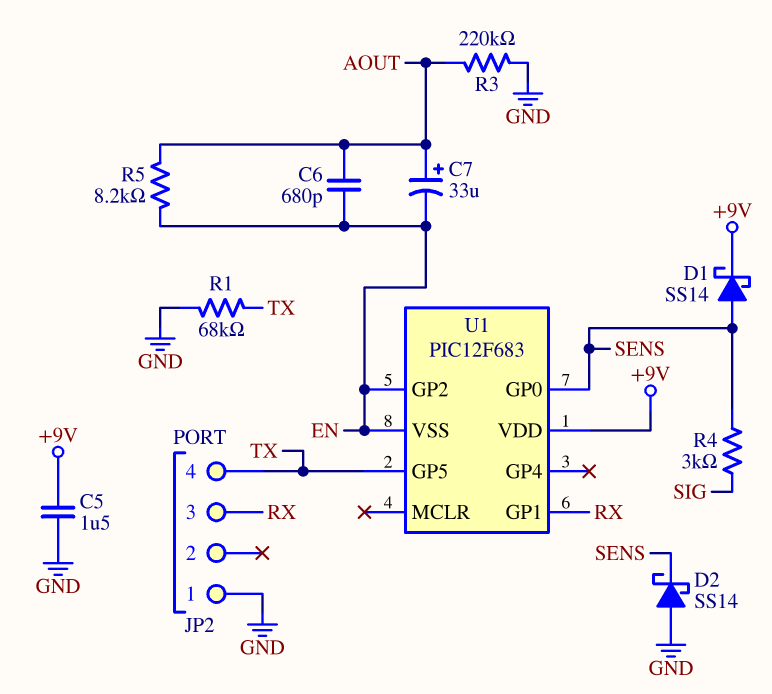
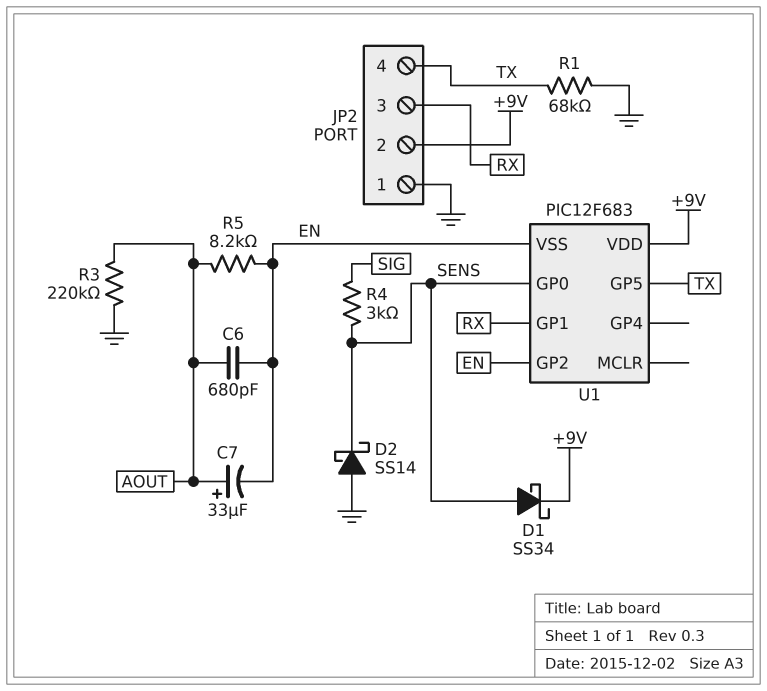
C5: 1.5uF (+9V, GND) -> none
D1: schottky SS14 (A SENS, K +9V) -> schottky SS34 (A SENS, K +9V)
JP2 pin 2: none -> +9V

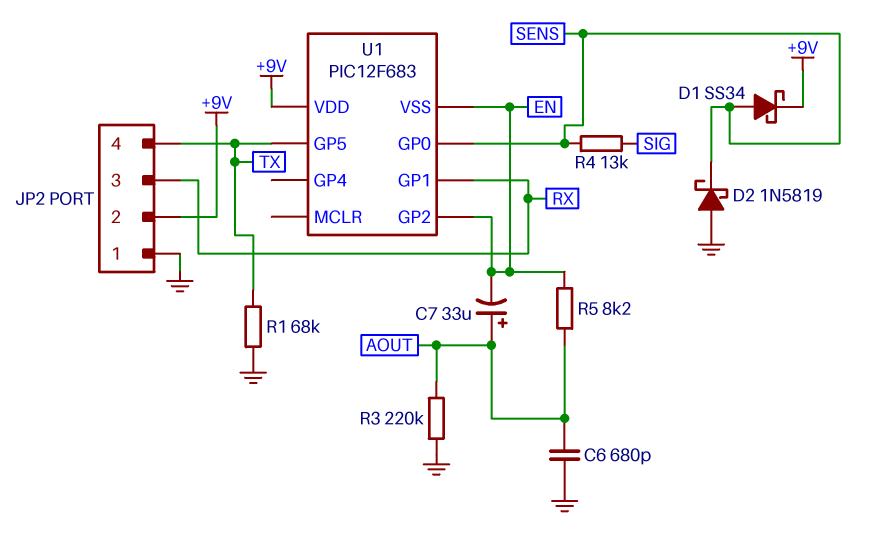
C6: 680pF (AOUT, EN) -> 680pF (AOUT, GND)
D2: schottky SS14 (A GND, K SENS) -> schottky 1N5819 (A GND, K SENS)
R4: 3k (SENS, SIG) -> 13k (SENS, SIG)

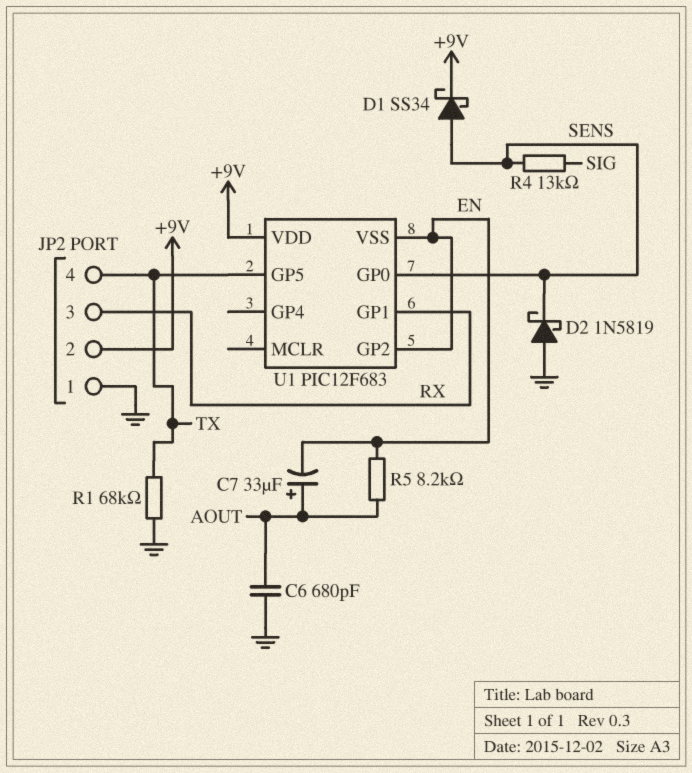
R3: 220k (AOUT, GND) -> none

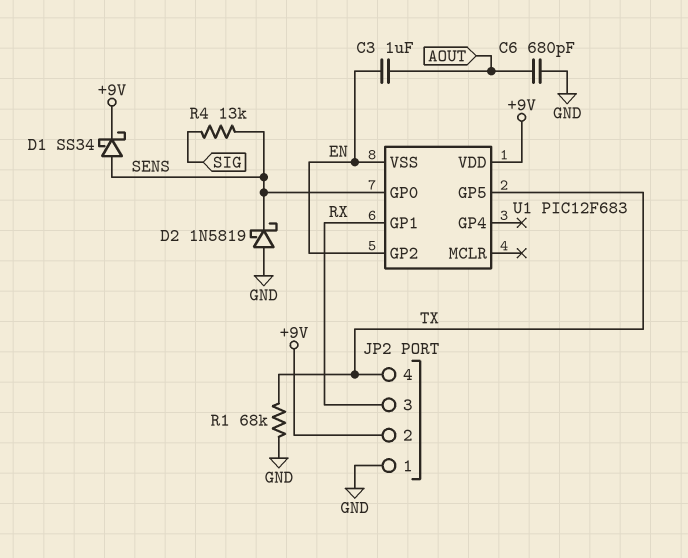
C3: none -> 1uF (AOUT, EN)
C7: 33uF (plus AOUT, minus EN) -> none
R5: 8.2k (AOUT, EN) -> none

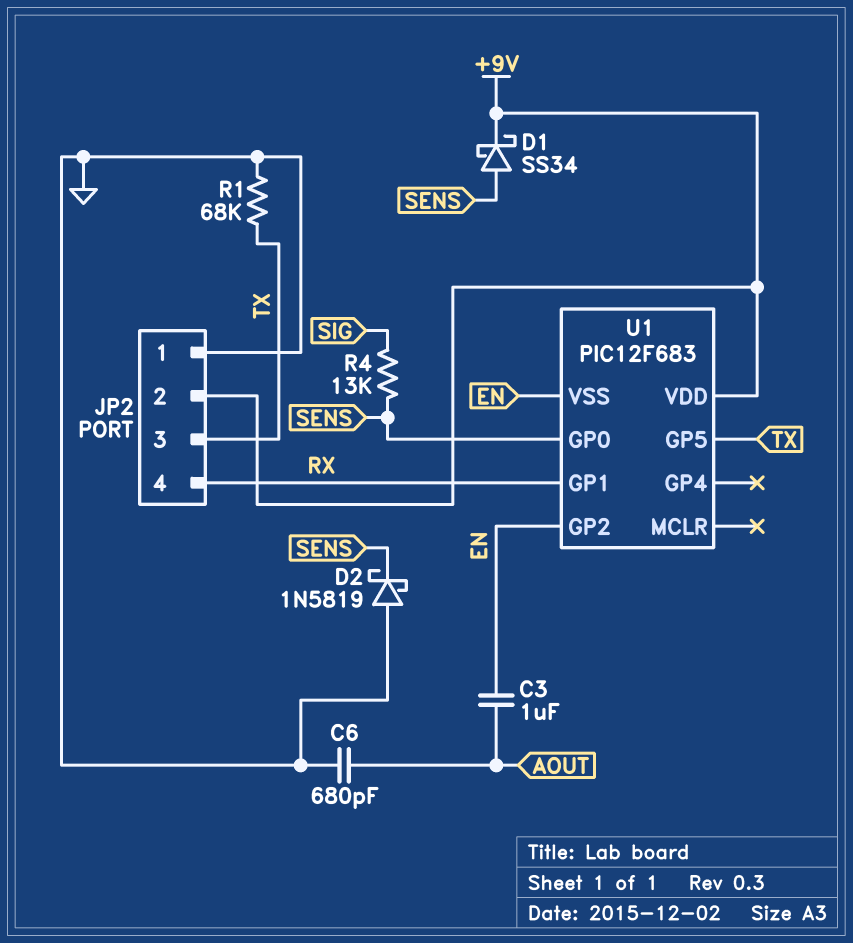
JP2 pin 3: RX -> TX
JP2 pin 4: TX -> RX

